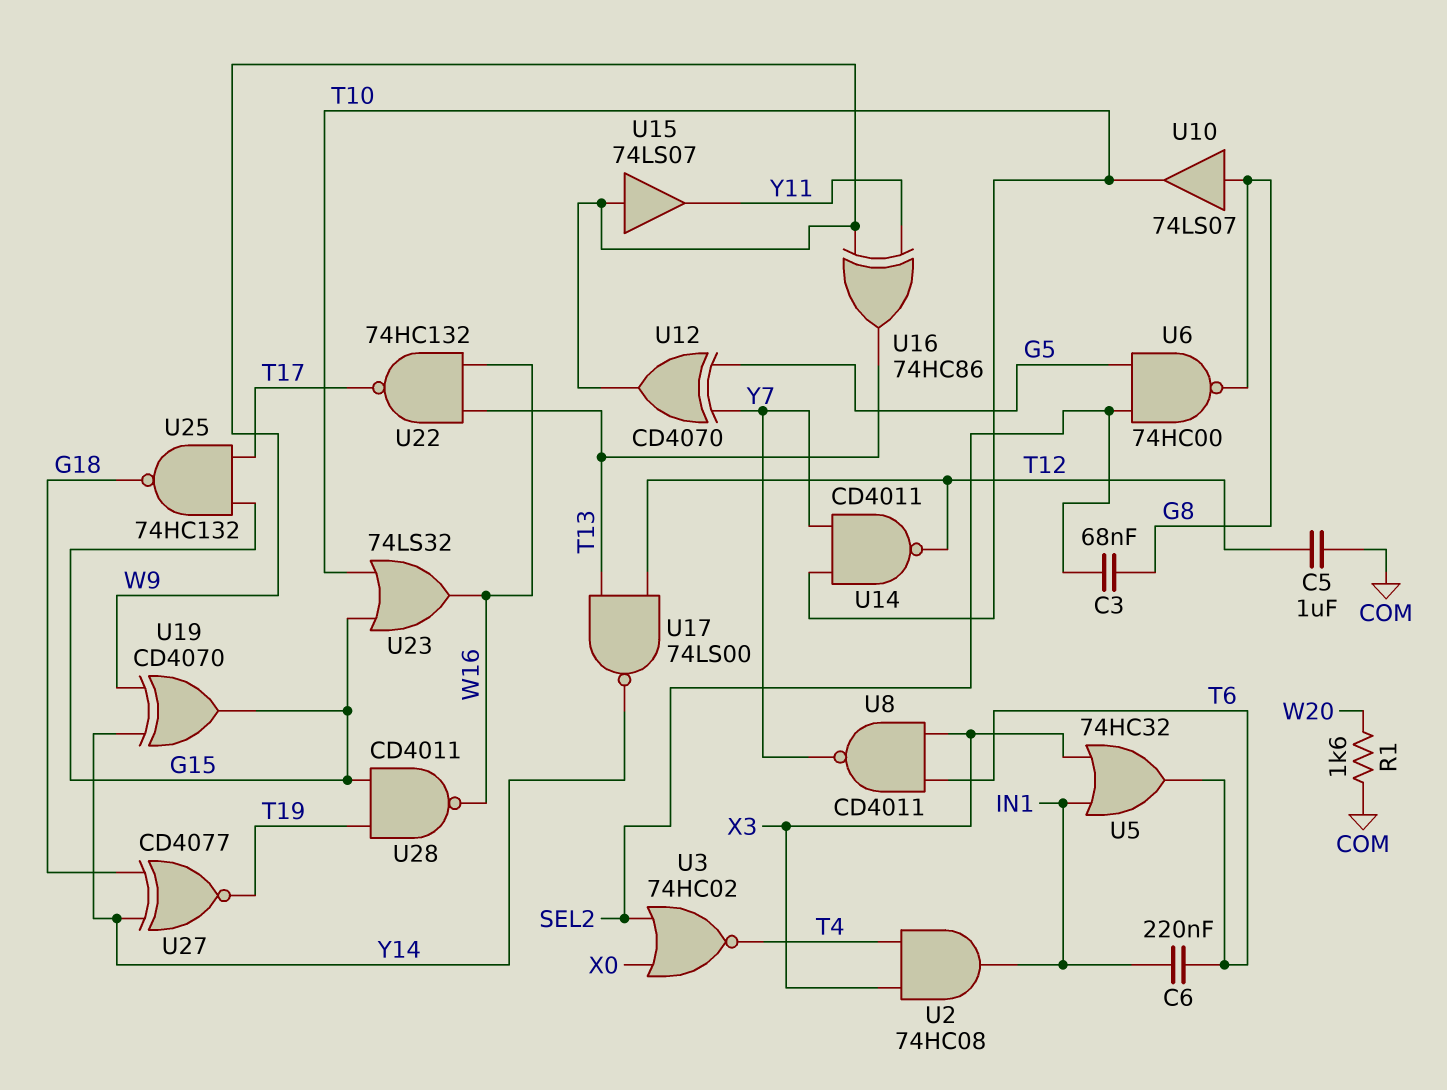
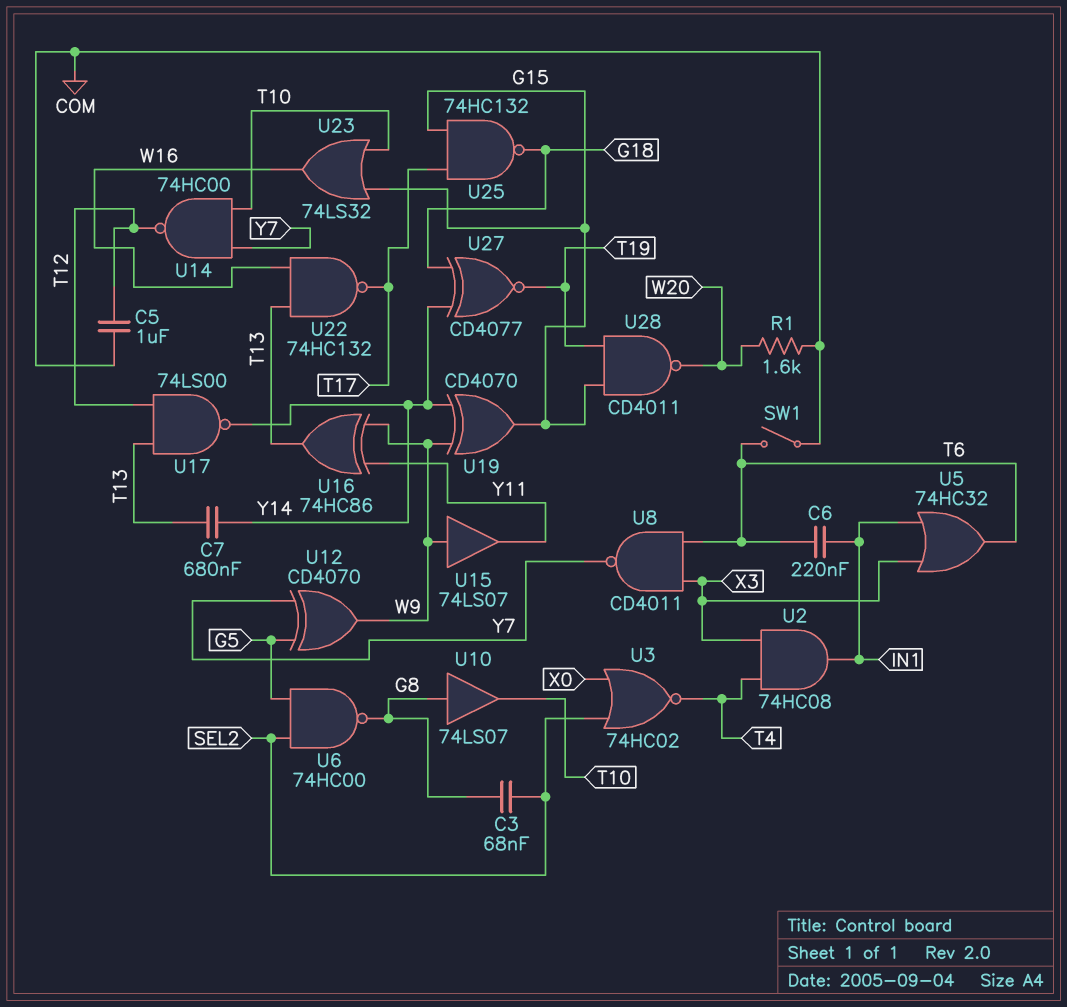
C7: none -> 680nF (T13, Y14)
SW1: none -> switch (COM, T6)
U14: NAND CD4011 (in T10, in Y7, out T12) -> NAND 74HC00 (in T10, in Y7, out T12)
U28: NAND CD4011 (in G15, in T19, out W16) -> NAND CD4011 (in G15, in T19, out W20)

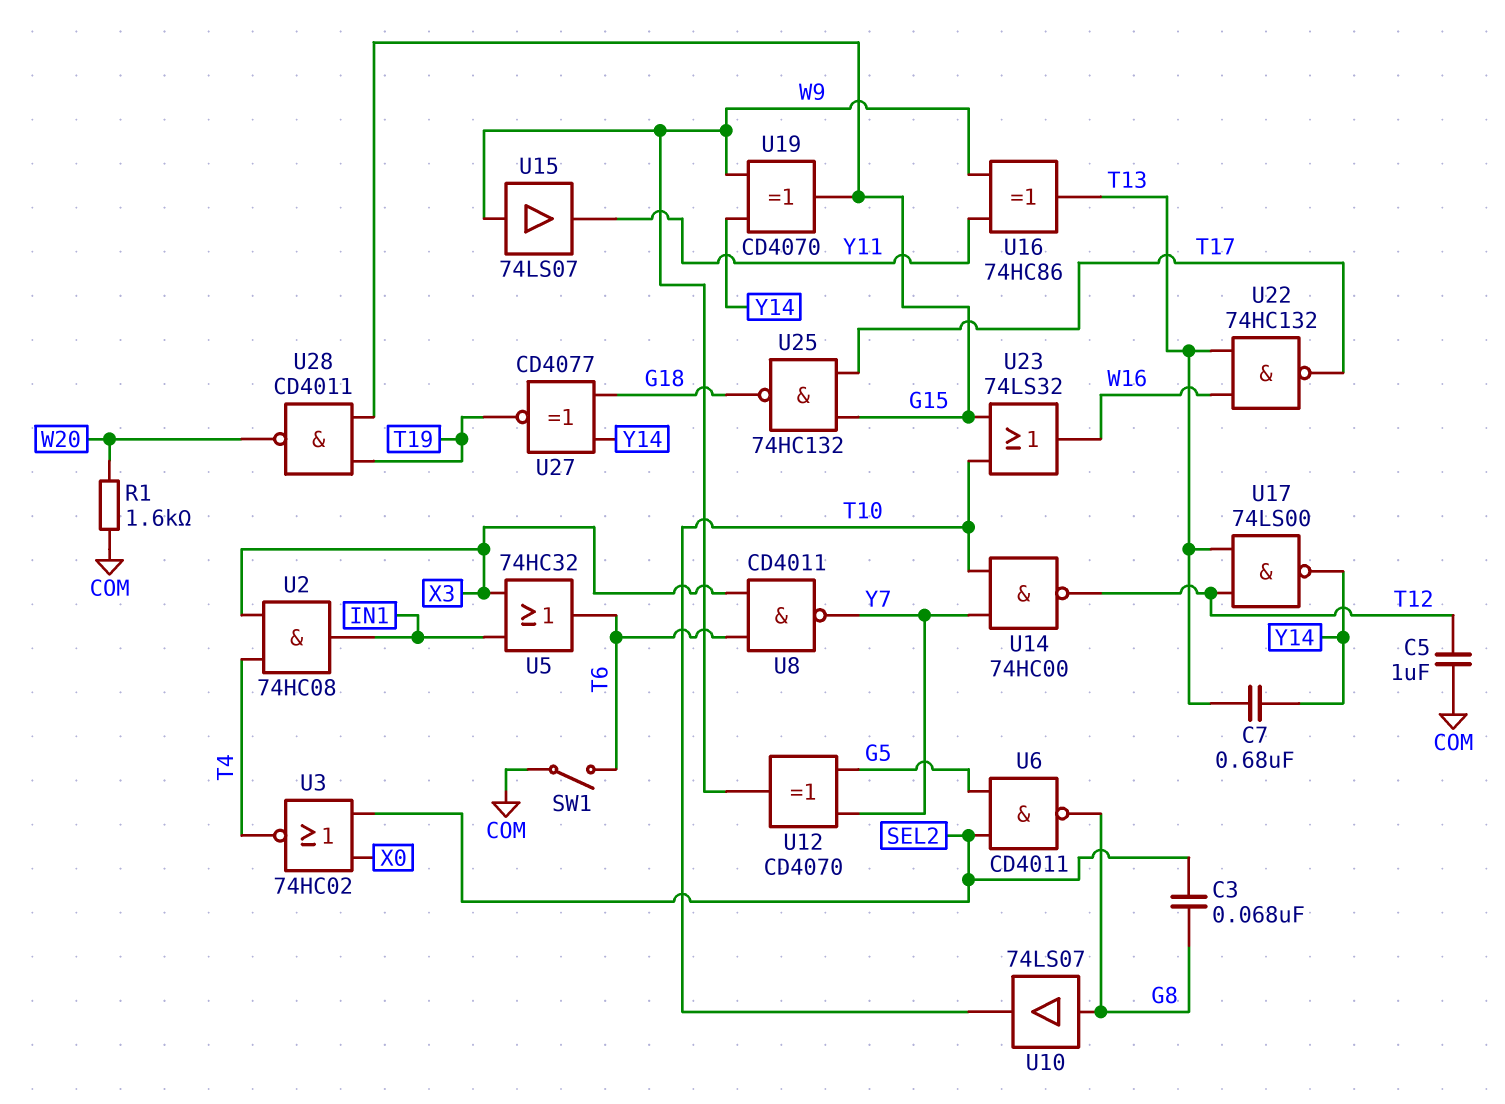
C6: 220nF (IN1, T6) -> none
U6: NAND 74HC00 (in G5, in SEL2, out G8) -> NAND CD4011 (in G5, in SEL2, out G8)

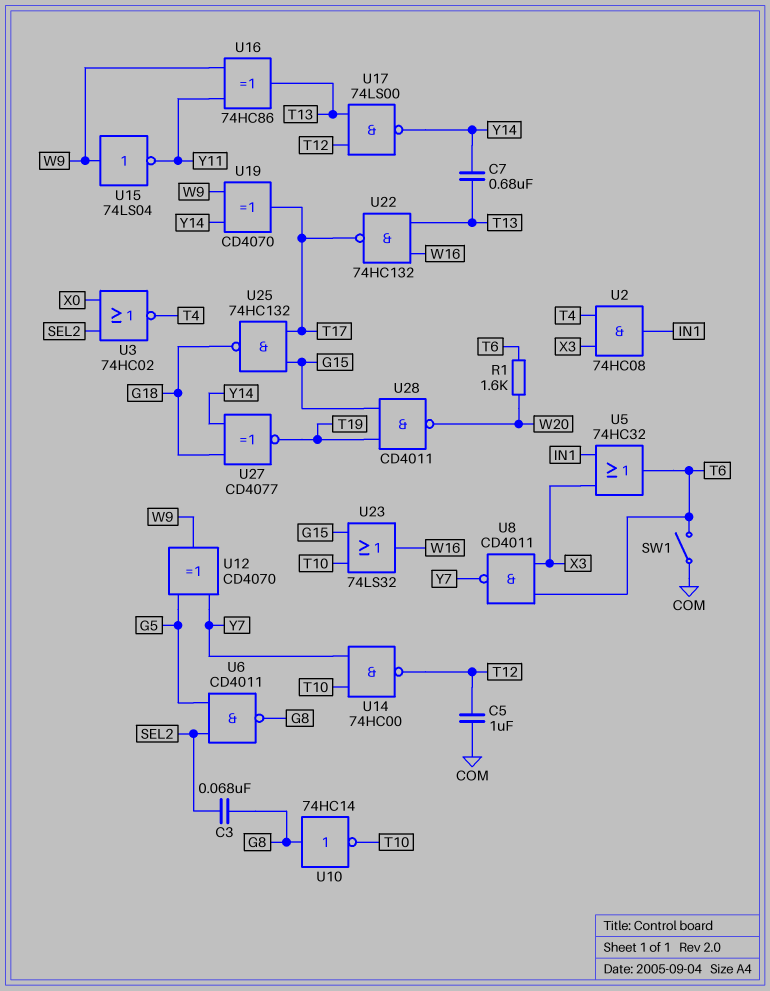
R1: 1.6k (COM, W20) -> 1.6k (T6, W20)
U10: buffer 74LS07 (in G8, out T10) -> NOT 74HC14 (in G8, out T10)
U15: buffer 74LS07 (in W9, out Y11) -> NOT 74LS04 (in W9, out Y11)
U19: XOR CD4070 (in W9, in Y14, out G15) -> XOR CD4070 (in W9, in Y14, out T17)

